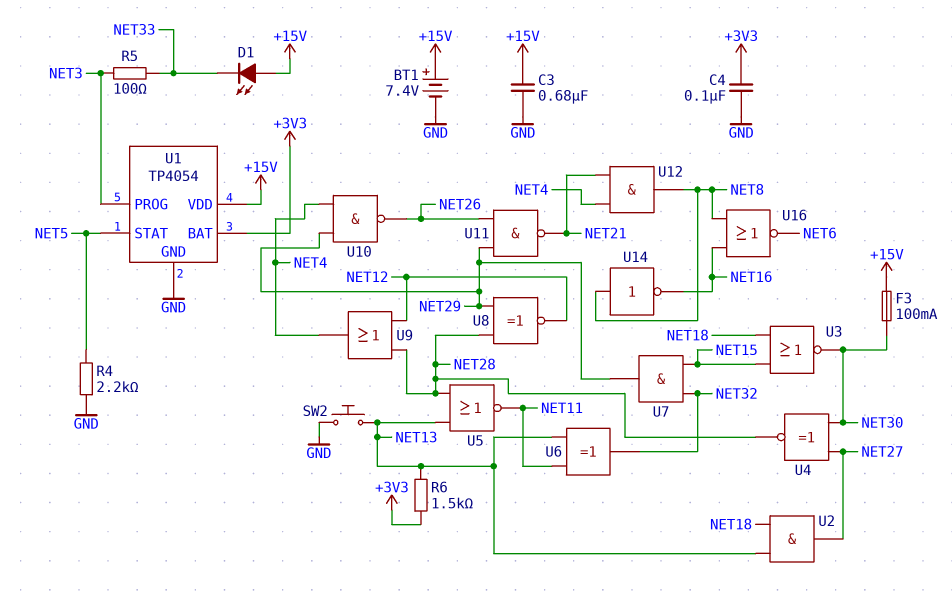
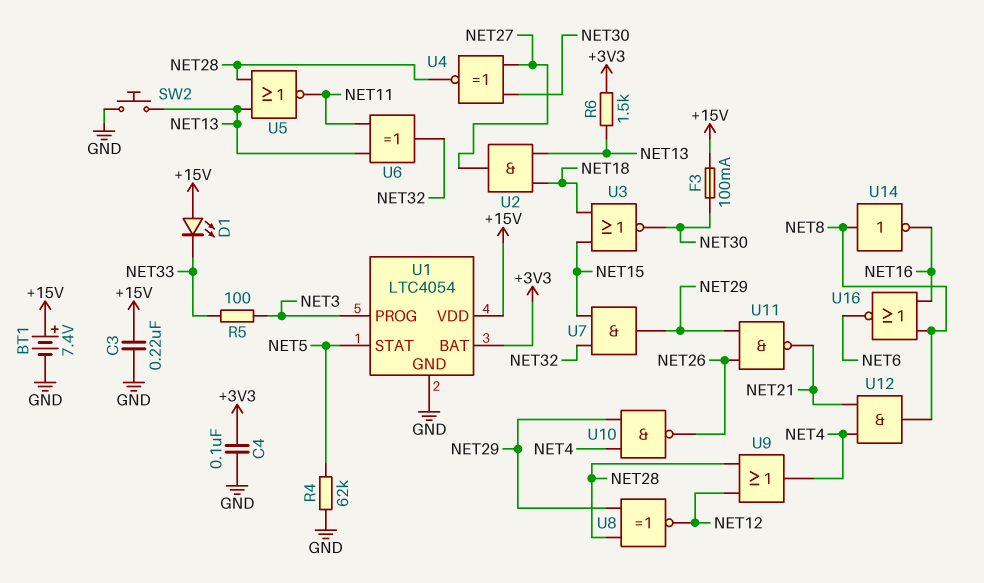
C3: 680nF (+15V, GND) -> 220nF (+15V, GND)
R4: 2.2k (GND, NET5) -> 62k (GND, NET5)
U1: TP4054 -> LTC4054

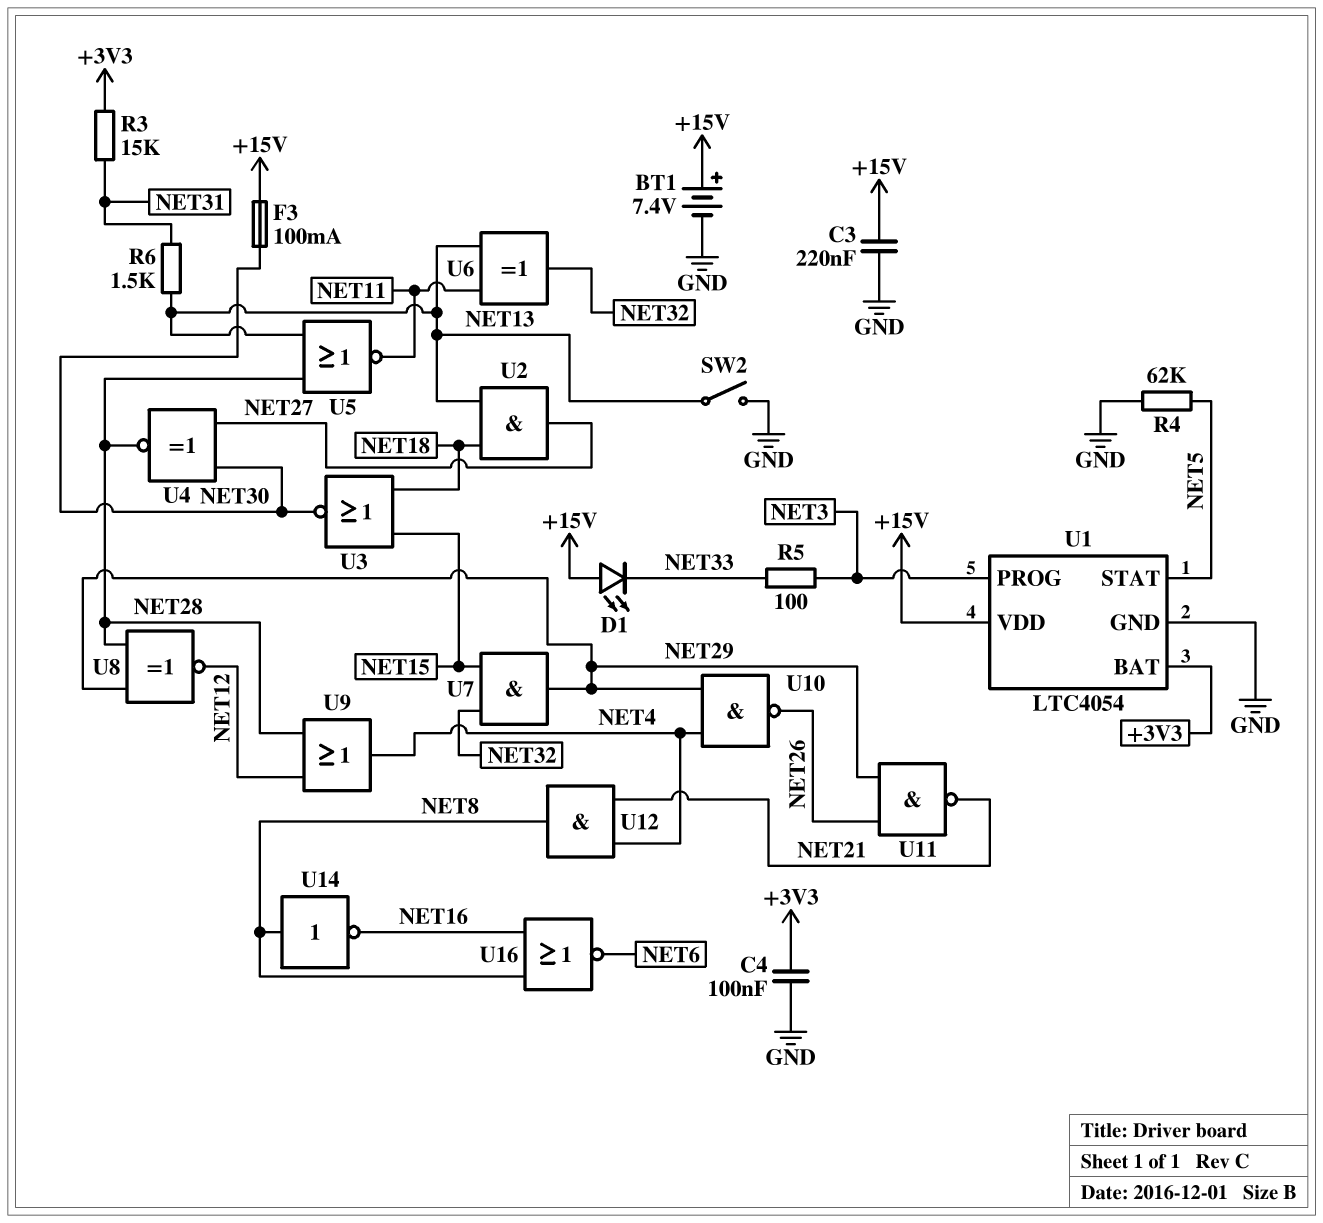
R3: none -> 15k (+3V3, NET31)
R6: 1.5k (+3V3, NET13) -> 1.5k (NET13, NET31)
SW2: button (GND, NET13) -> switch (GND, NET13)

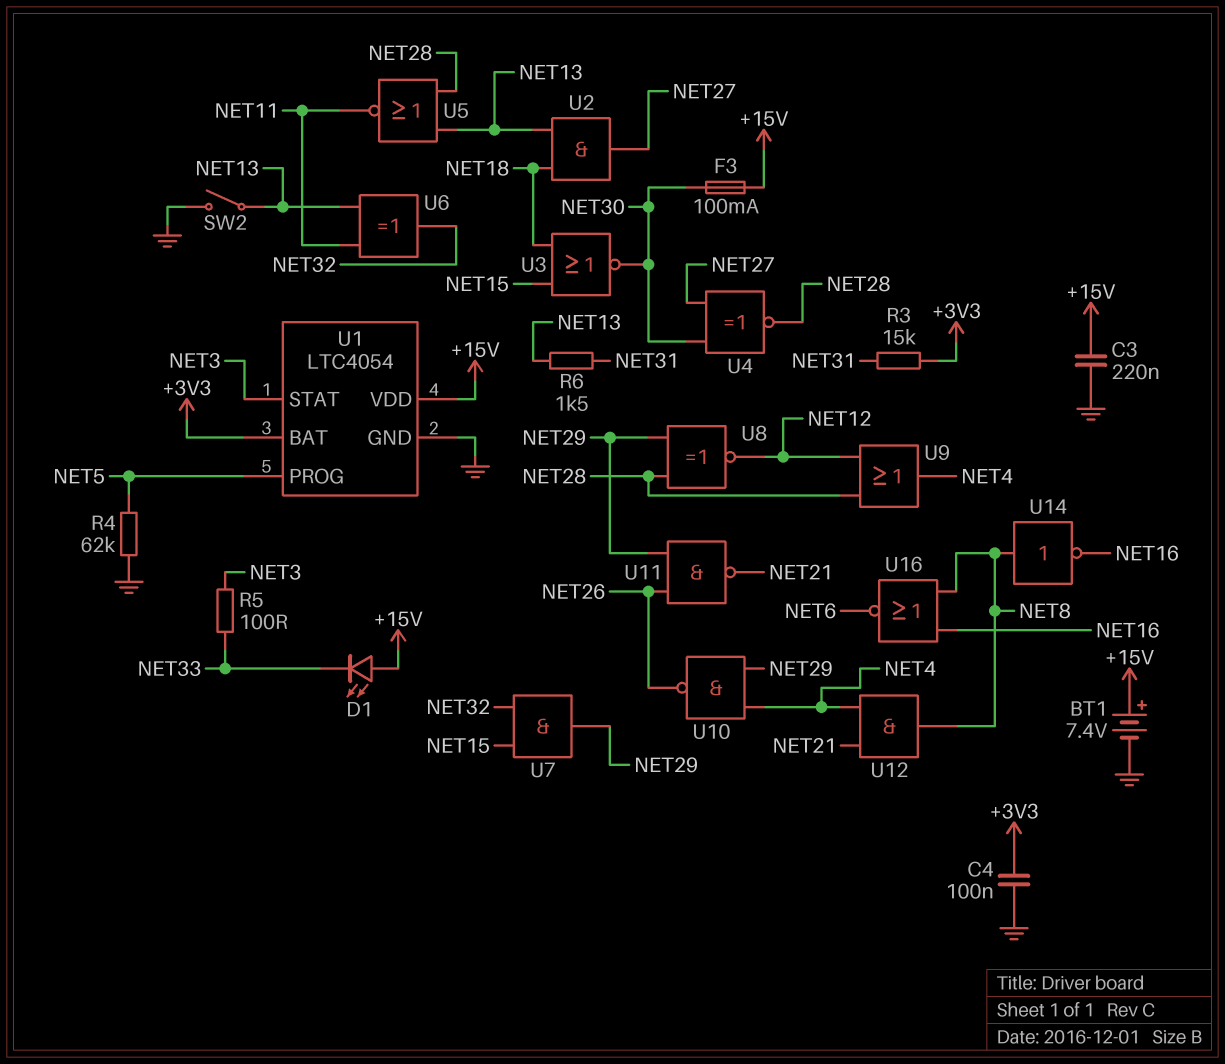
U1 pin PROG: NET3 -> NET5
U1 pin STAT: NET5 -> NET3

